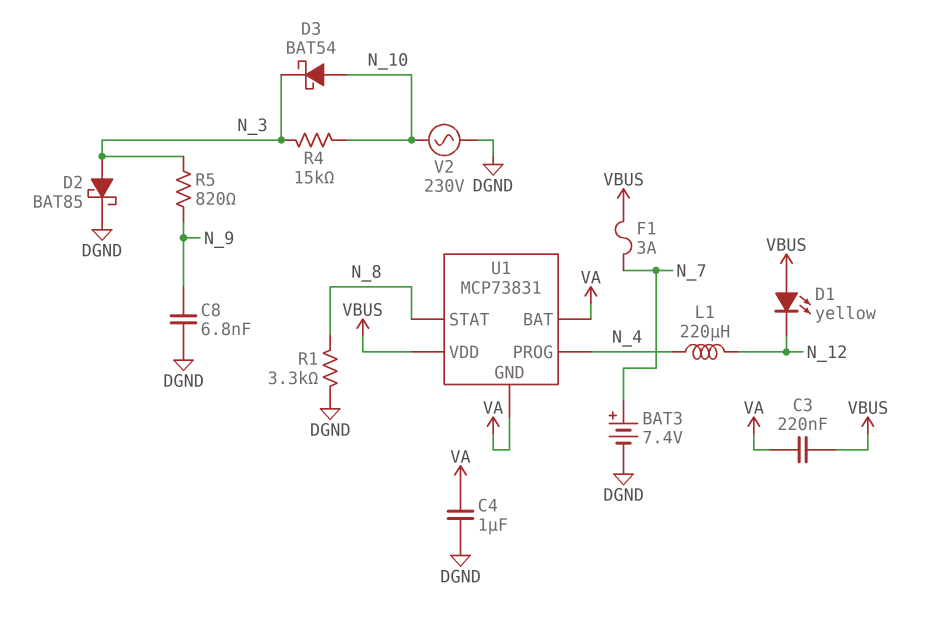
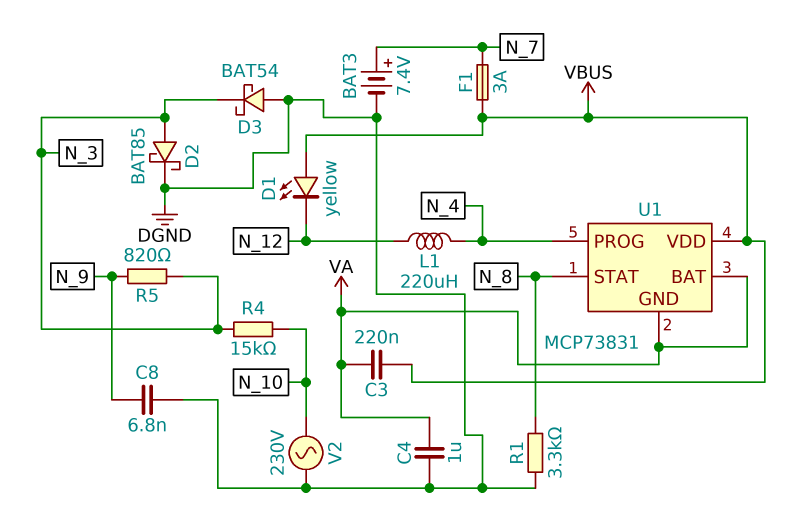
D3: schottky BAT54 (A N_10, K N_3) -> schottky BAT54 (A DGND, K N_3)

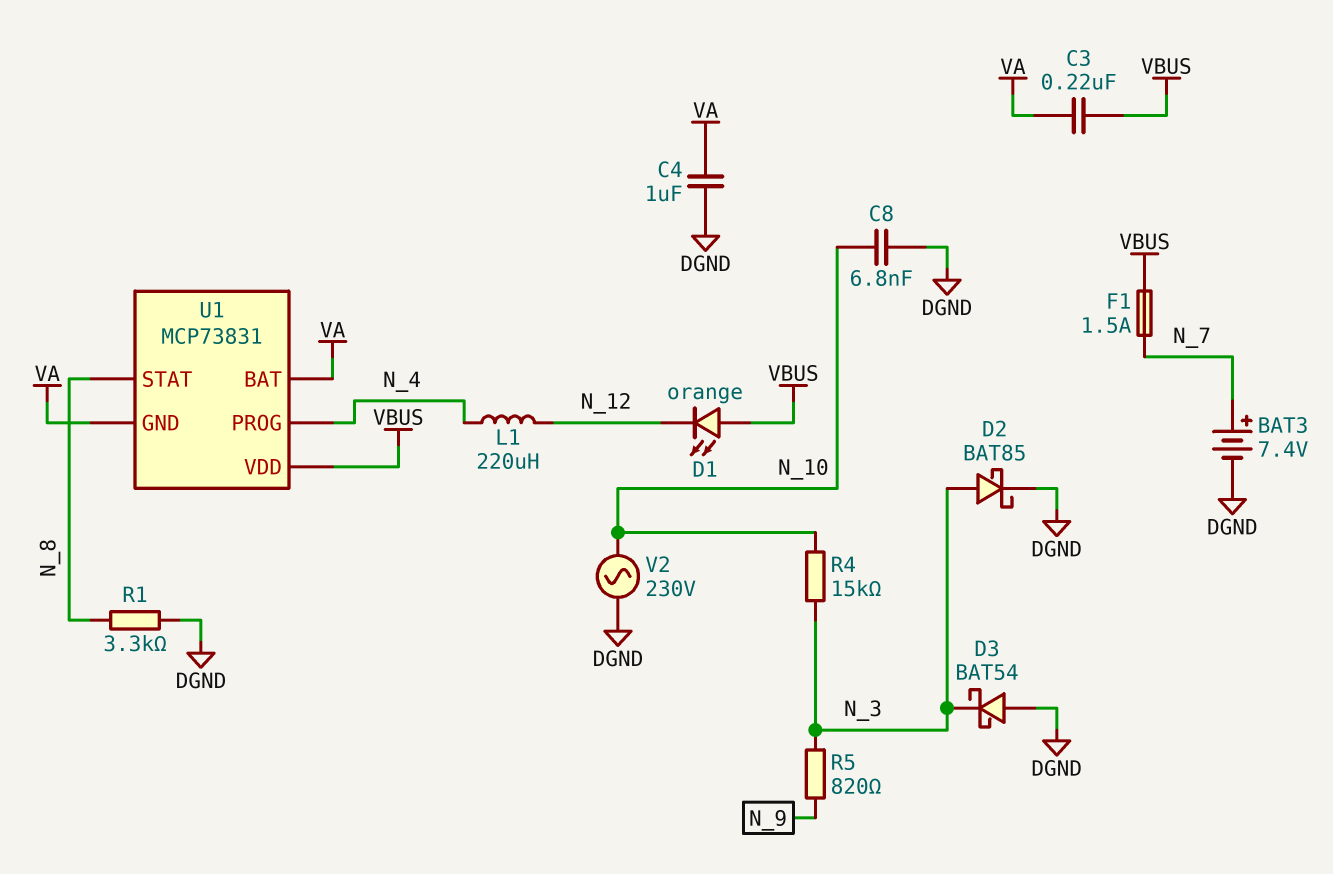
C8: 6.8nF (DGND, N_9) -> 6.8nF (DGND, N_10)
D1: LED yellow (A VBUS, K N_12) -> LED orange (A VBUS, K N_12)
F1: 3A (N_7, VBUS) -> 1.5A (N_7, VBUS)

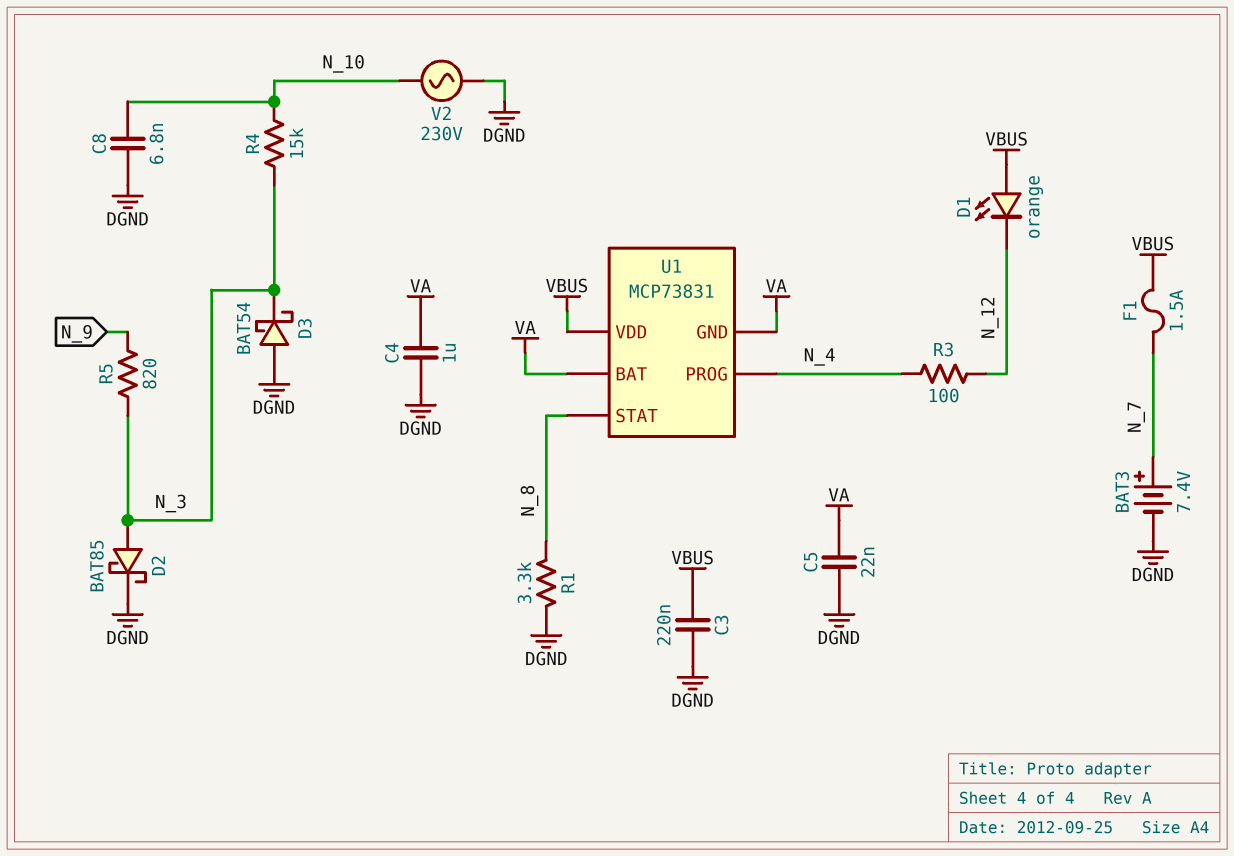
C3: 220nF (VA, VBUS) -> 220nF (DGND, VBUS)
C5: none -> 22nF (DGND, VA)
L1: 220uH (N_4, N_12) -> none
R3: none -> 100 (N_4, N_12)

